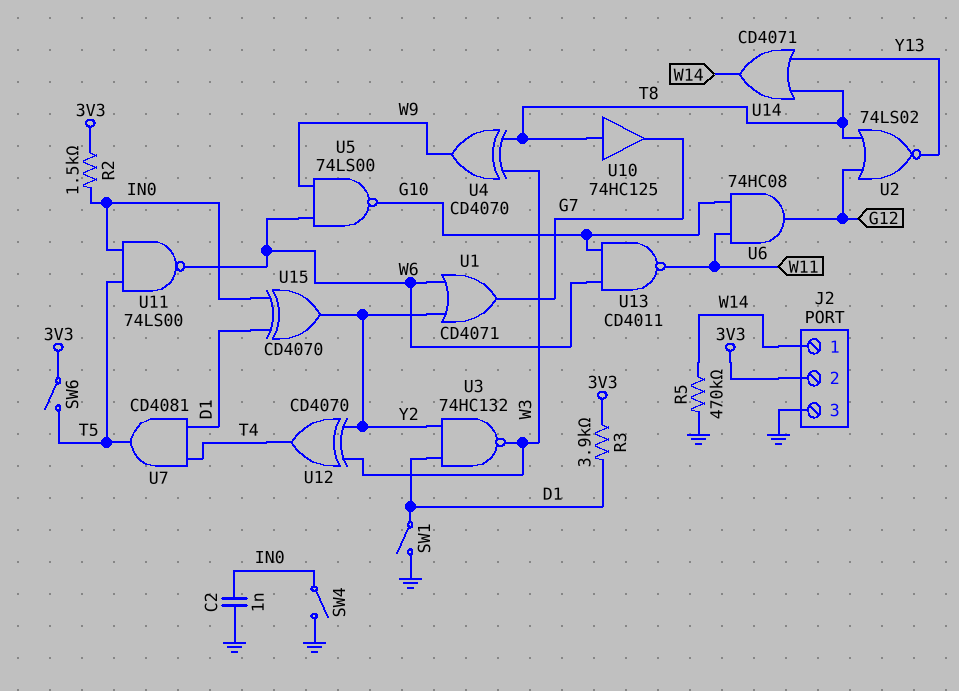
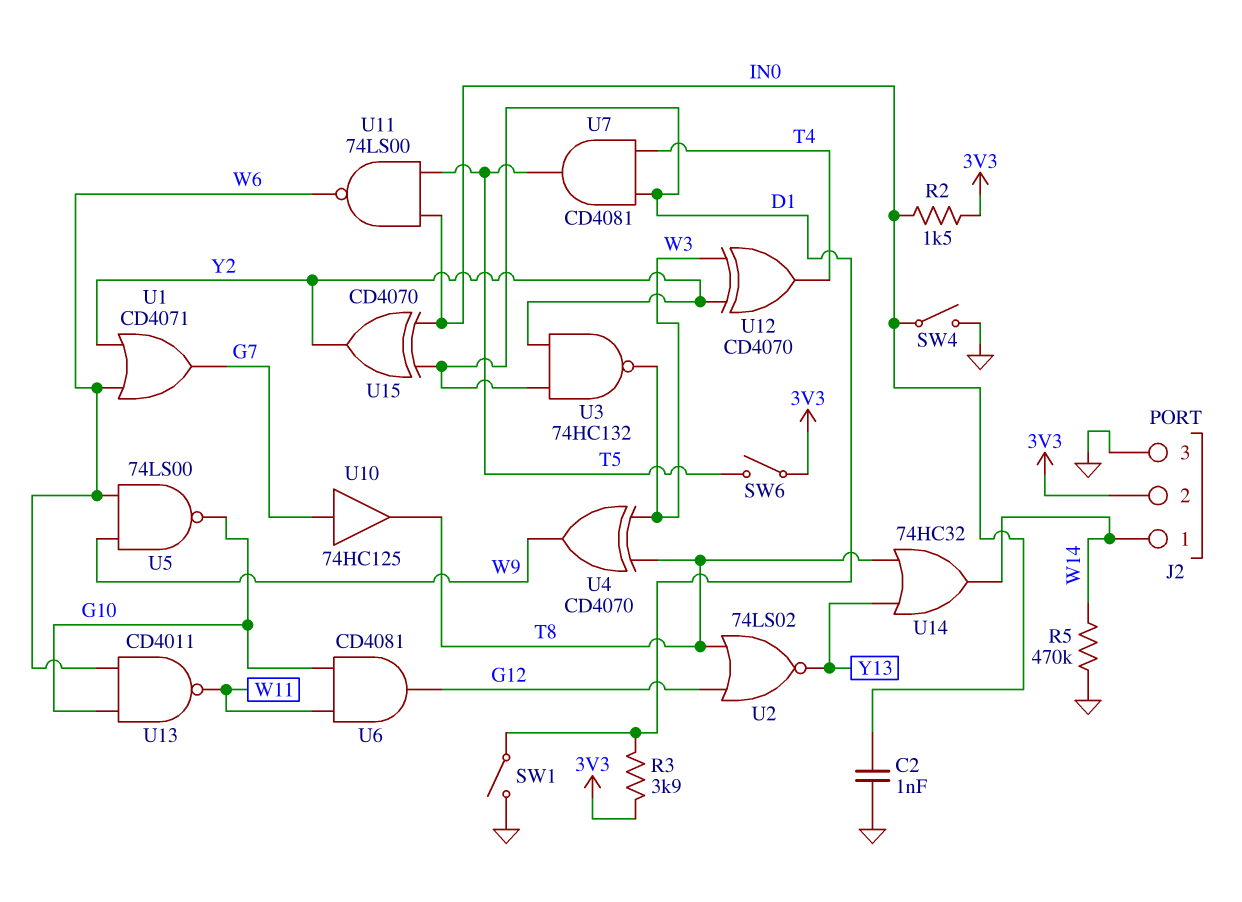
U6: AND 74HC08 (in G10, in W11, out G12) -> AND CD4081 (in G10, in W11, out G12)
U10: buffer 74HC125 (in T8, out G7) -> buffer 74HC125 (in G7, out T8)
U14: OR CD4071 (in T8, in Y13, out W14) -> OR 74HC32 (in T8, in Y13, out W14)

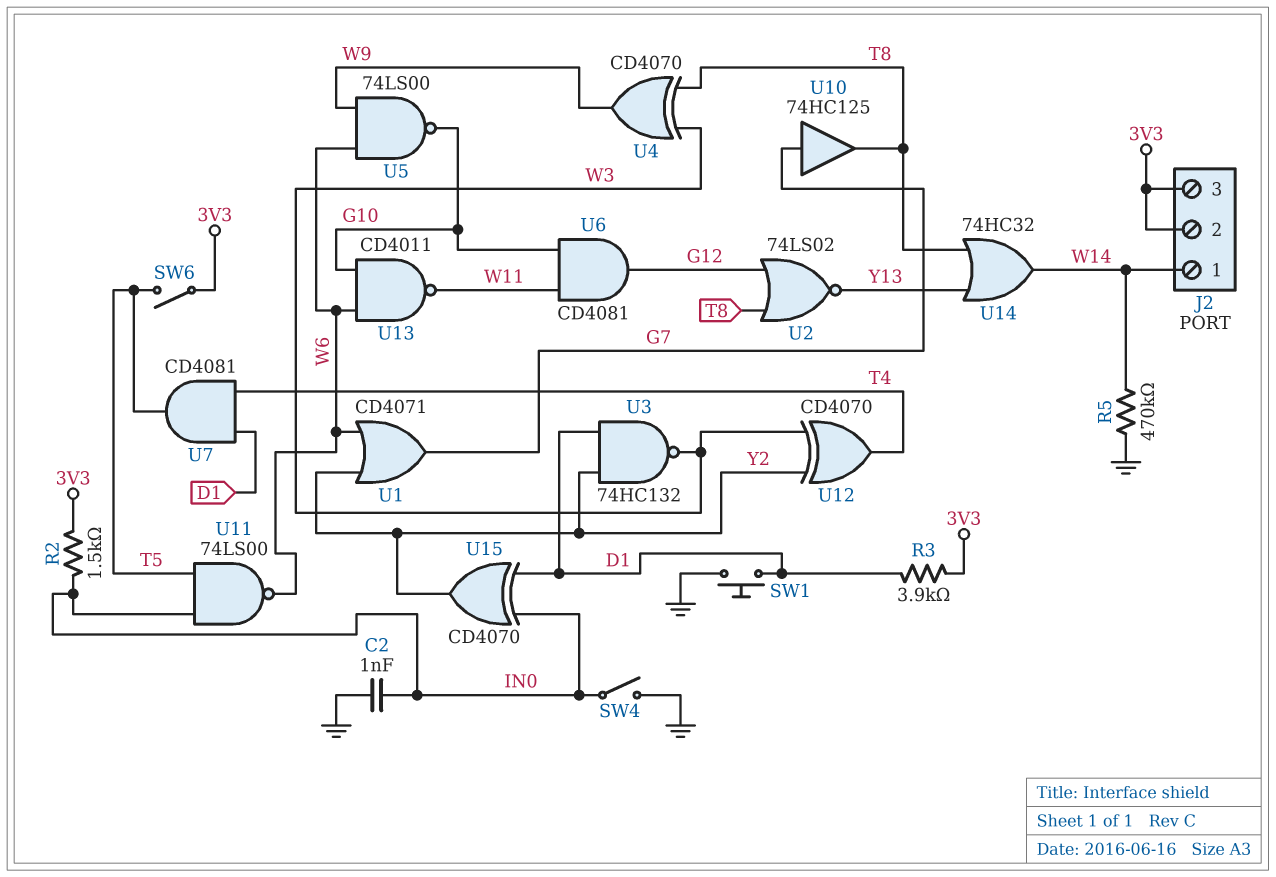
J2 pin 3: GND -> 3V3
SW1: switch (D1, GND) -> button (D1, GND)

